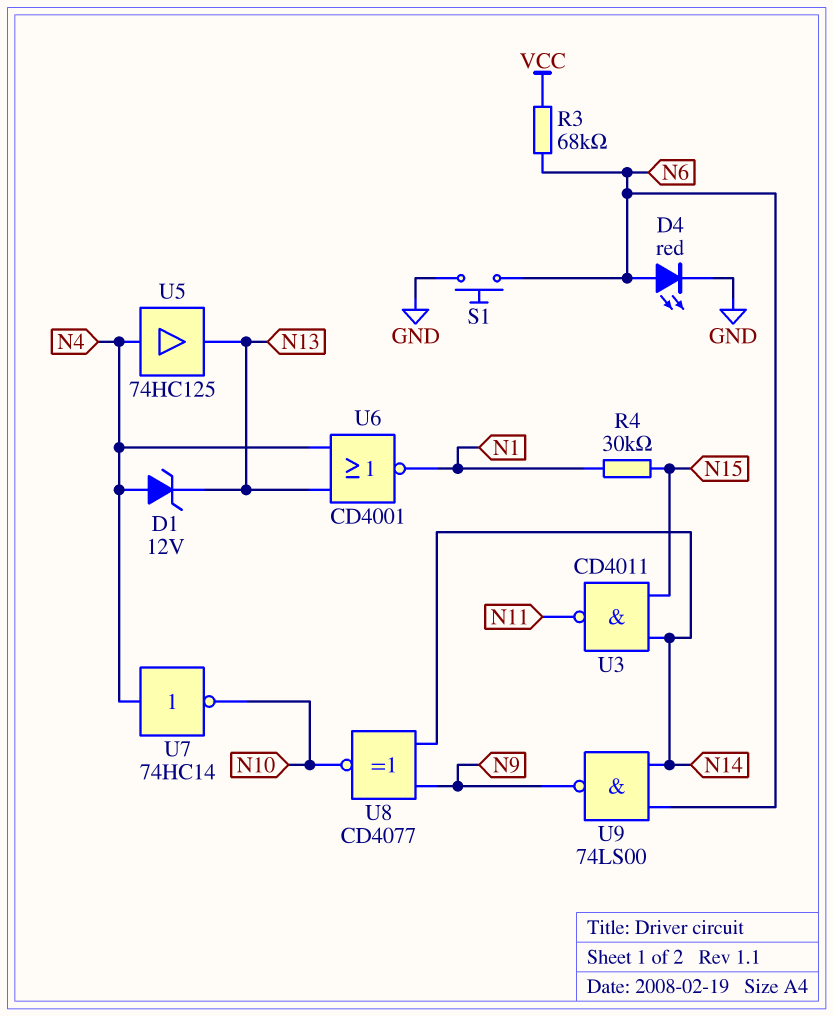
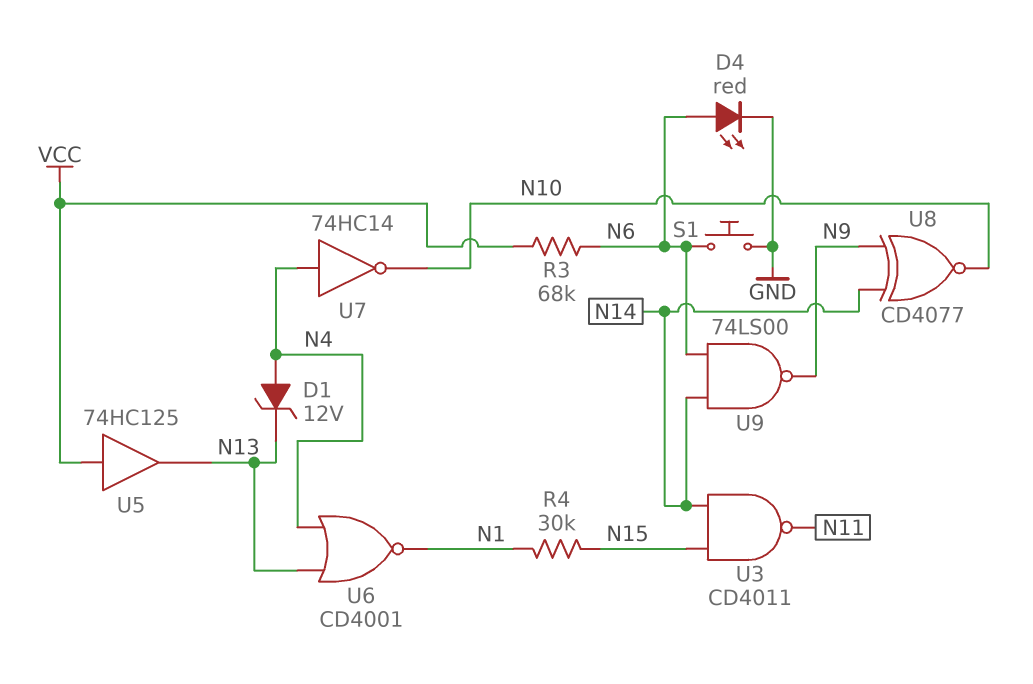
U5: buffer 74HC125 (in N4, out N13) -> buffer 74HC125 (in VCC, out N13)

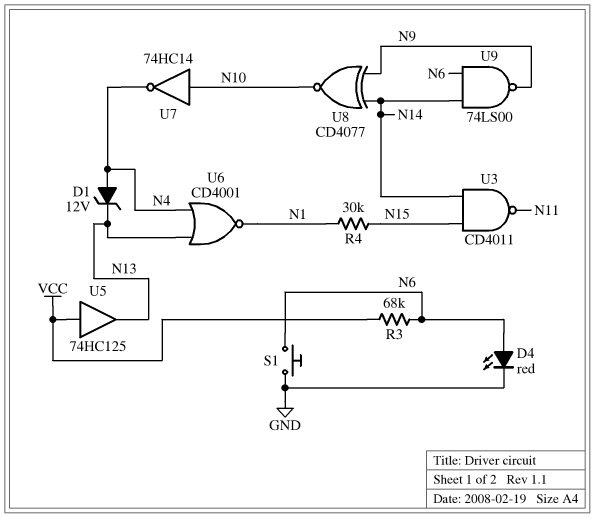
U7: NOT 74HC14 (in N4, out N10) -> NOT 74HC14 (in N10, out N4)

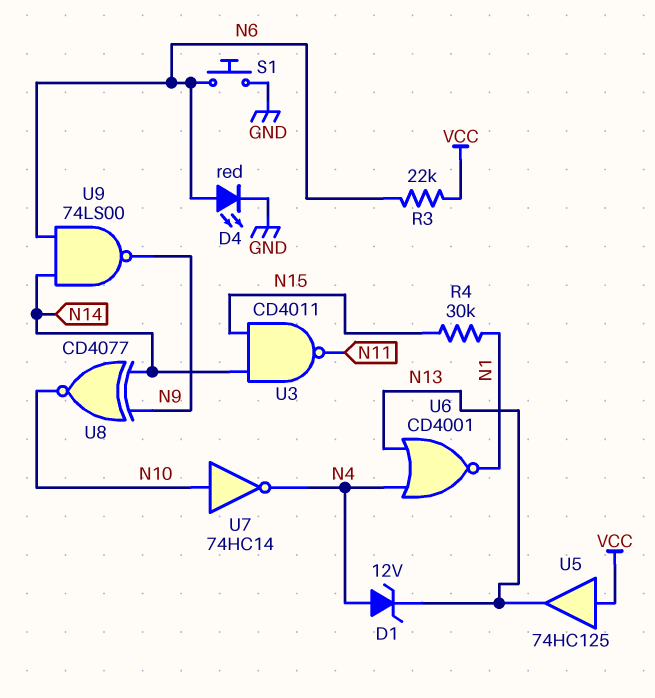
R3: 68k (N6, VCC) -> 22k (N6, VCC)

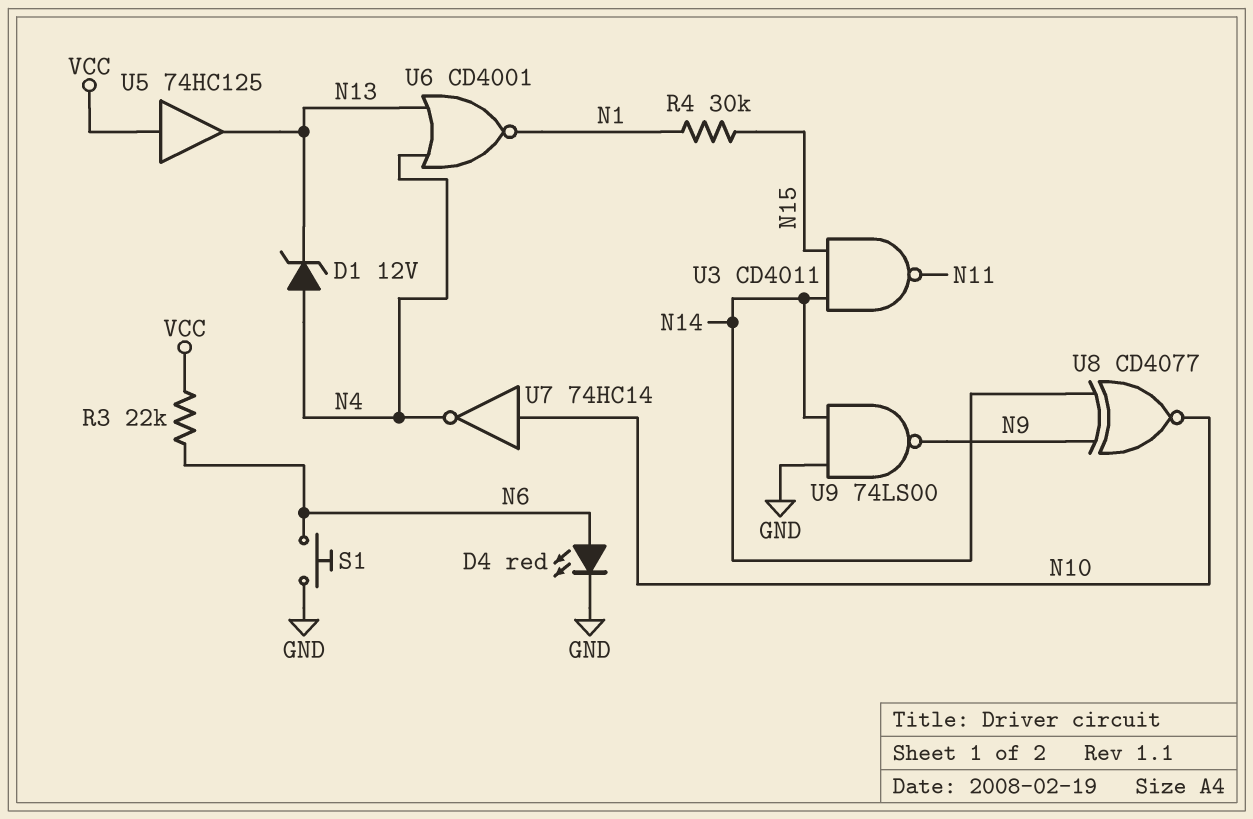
U9: NAND 74LS00 (in N6, in N14, out N9) -> NAND 74LS00 (in GND, in N14, out N9)

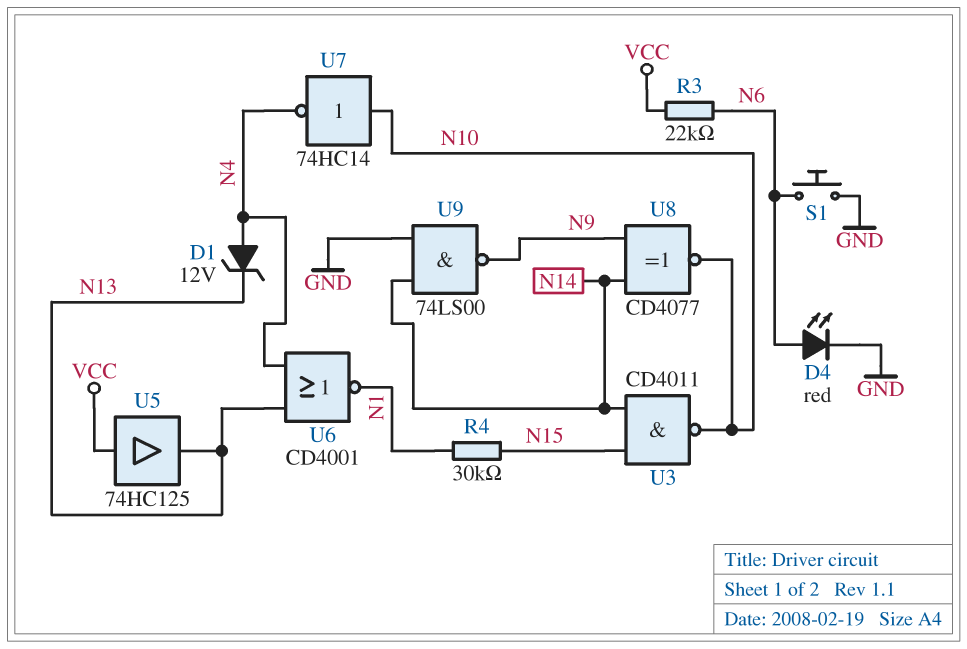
U3: NAND CD4011 (in N14, in N15, out N11) -> NAND CD4011 (in N14, in N15, out N10)

